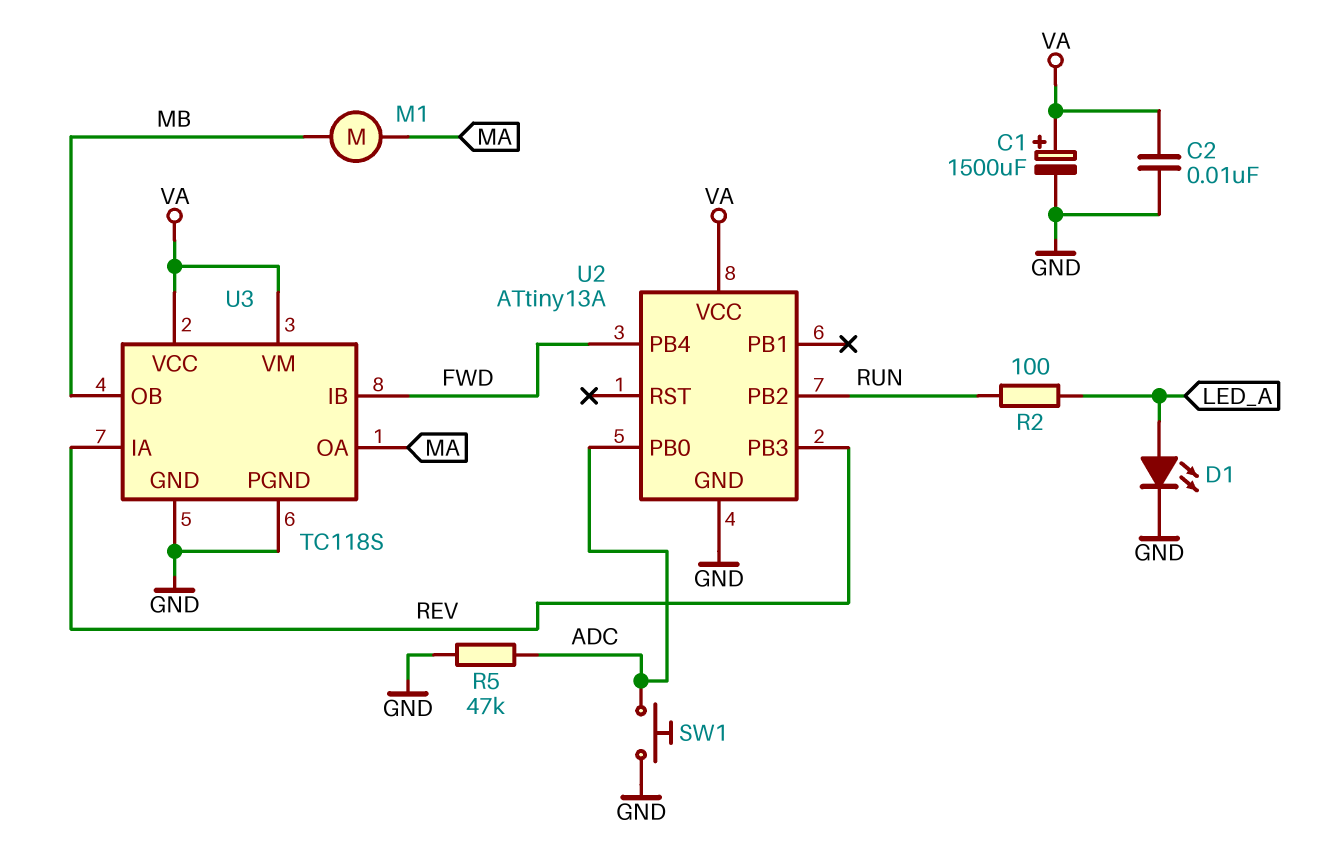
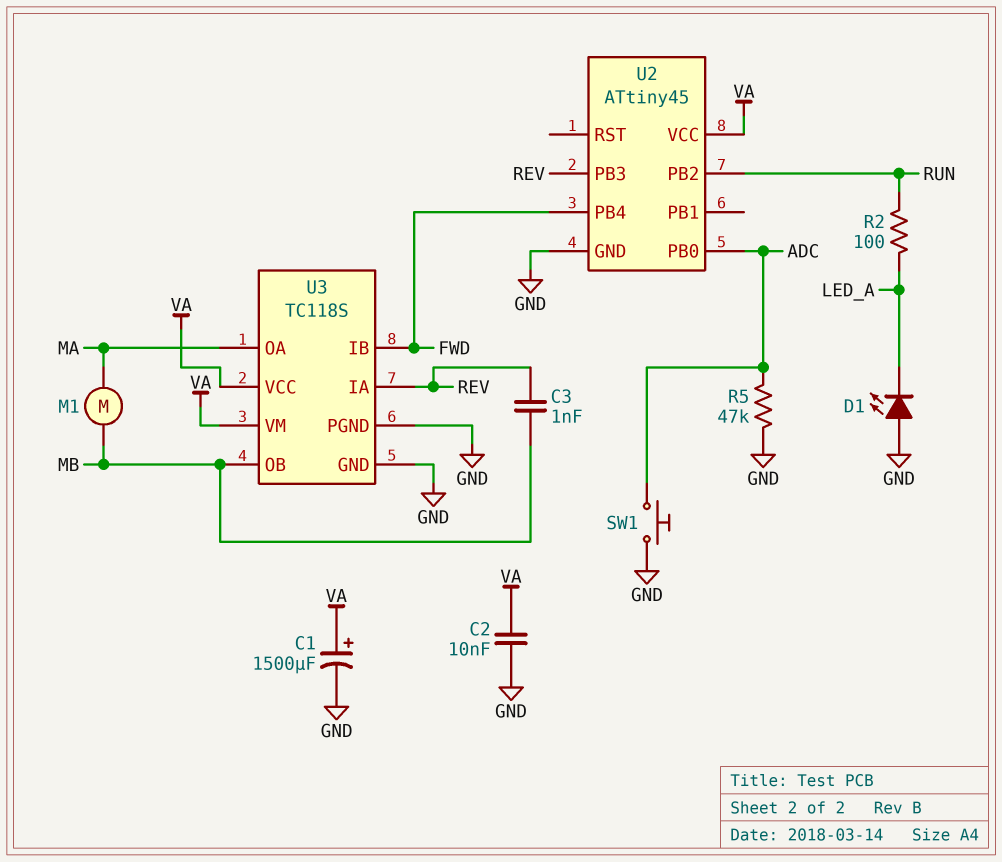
C3: none -> 1nF (MB, REV)
D1: LED (A LED_A, K GND) -> LED (A GND, K LED_A)
U2: ATtiny13A -> ATtiny45

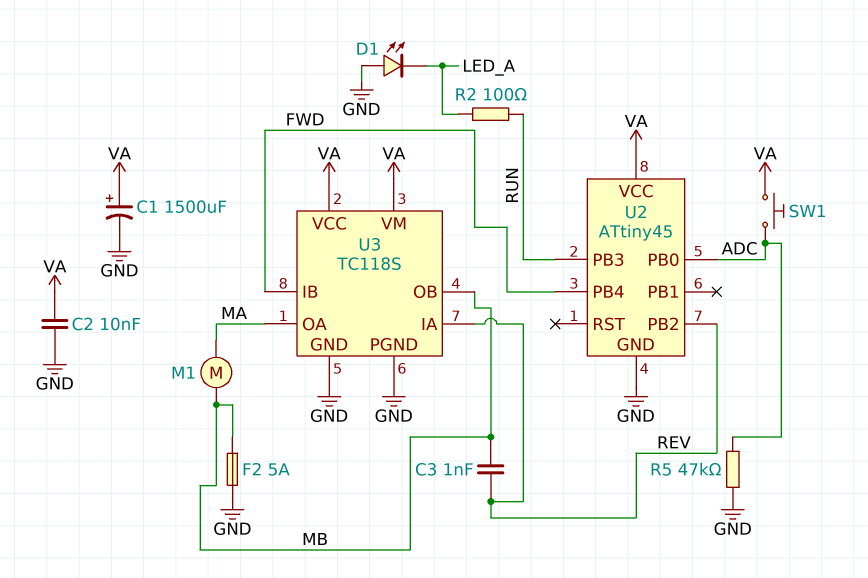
F2: none -> 5A (GND, MB)
SW1: button (ADC, GND) -> button (ADC, VA)
U2 pin PB2: RUN -> REV
U2 pin PB3: REV -> RUN

